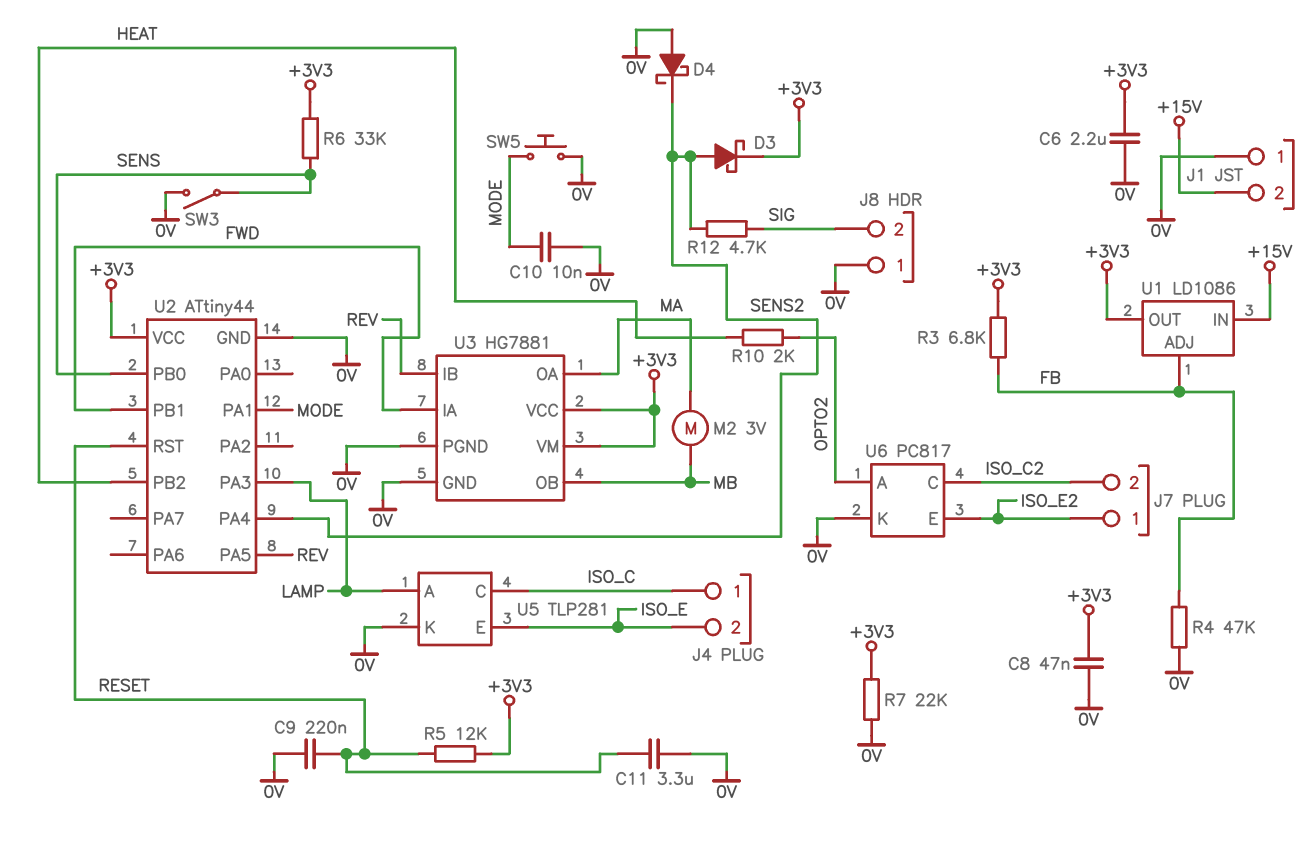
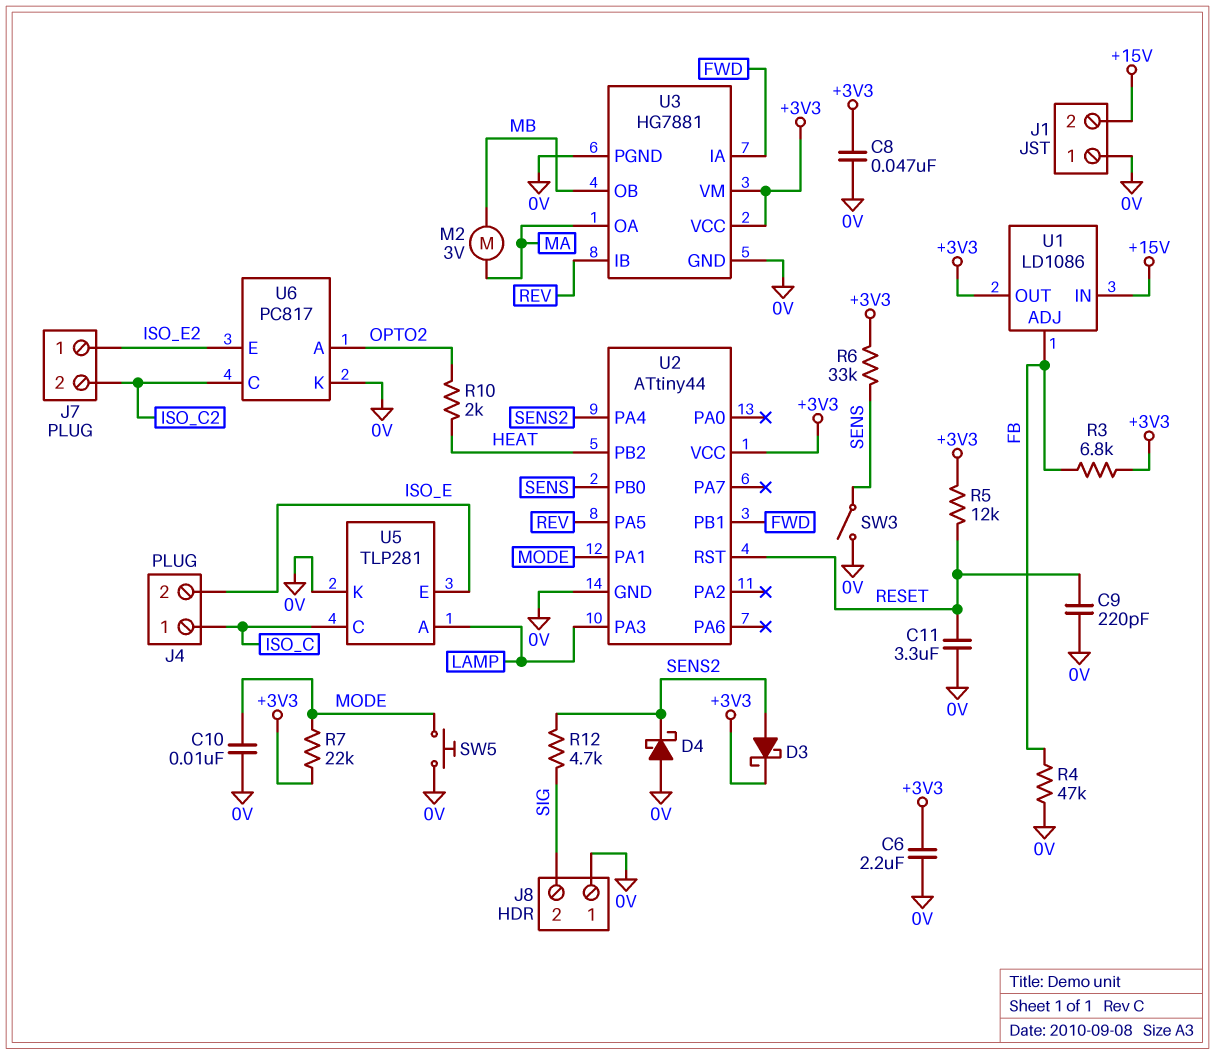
C9: 220nF (0V, RESET) -> 220pF (0V, RESET)
R7: 22k (+3V3, 0V) -> 22k (+3V3, MODE)

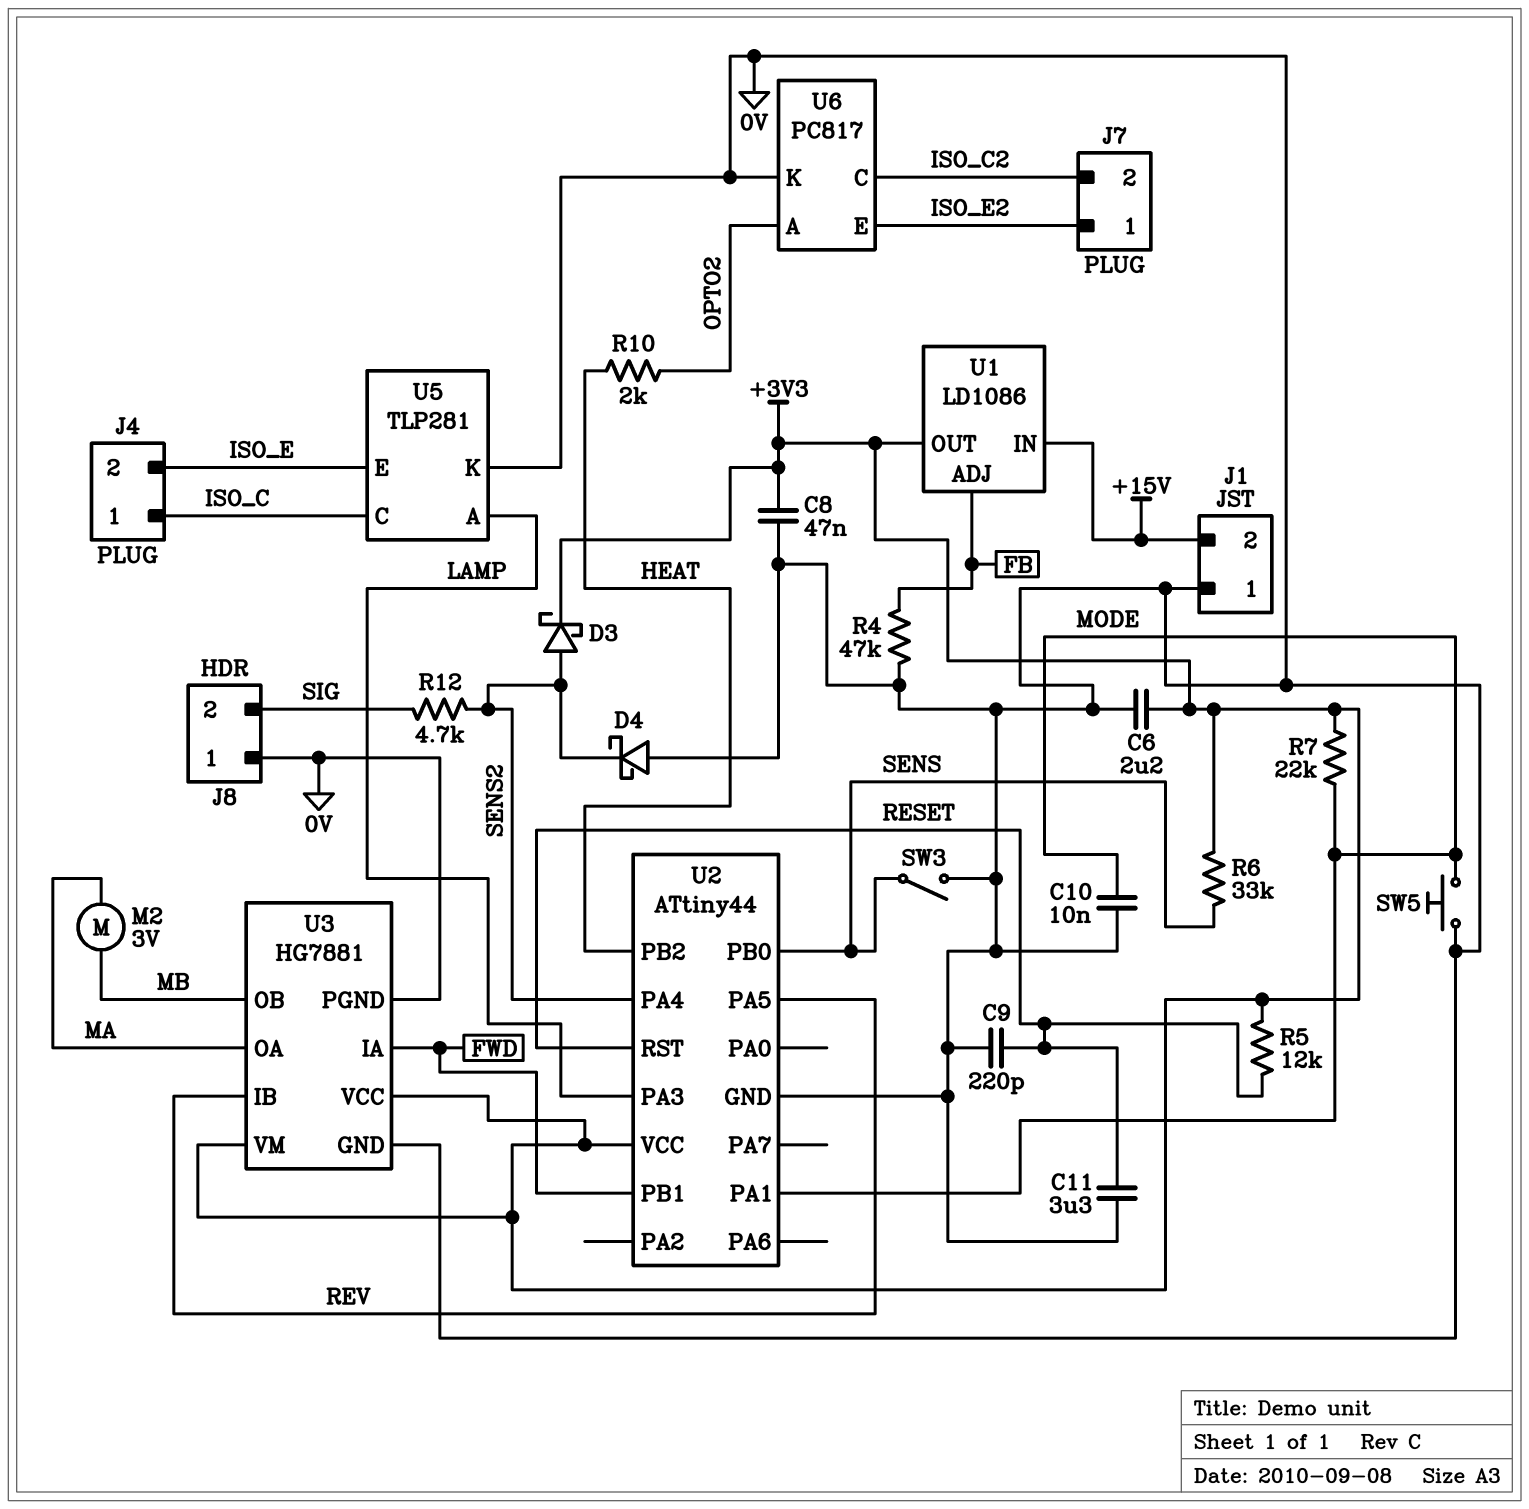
R3: 6.8k (+3V3, FB) -> none

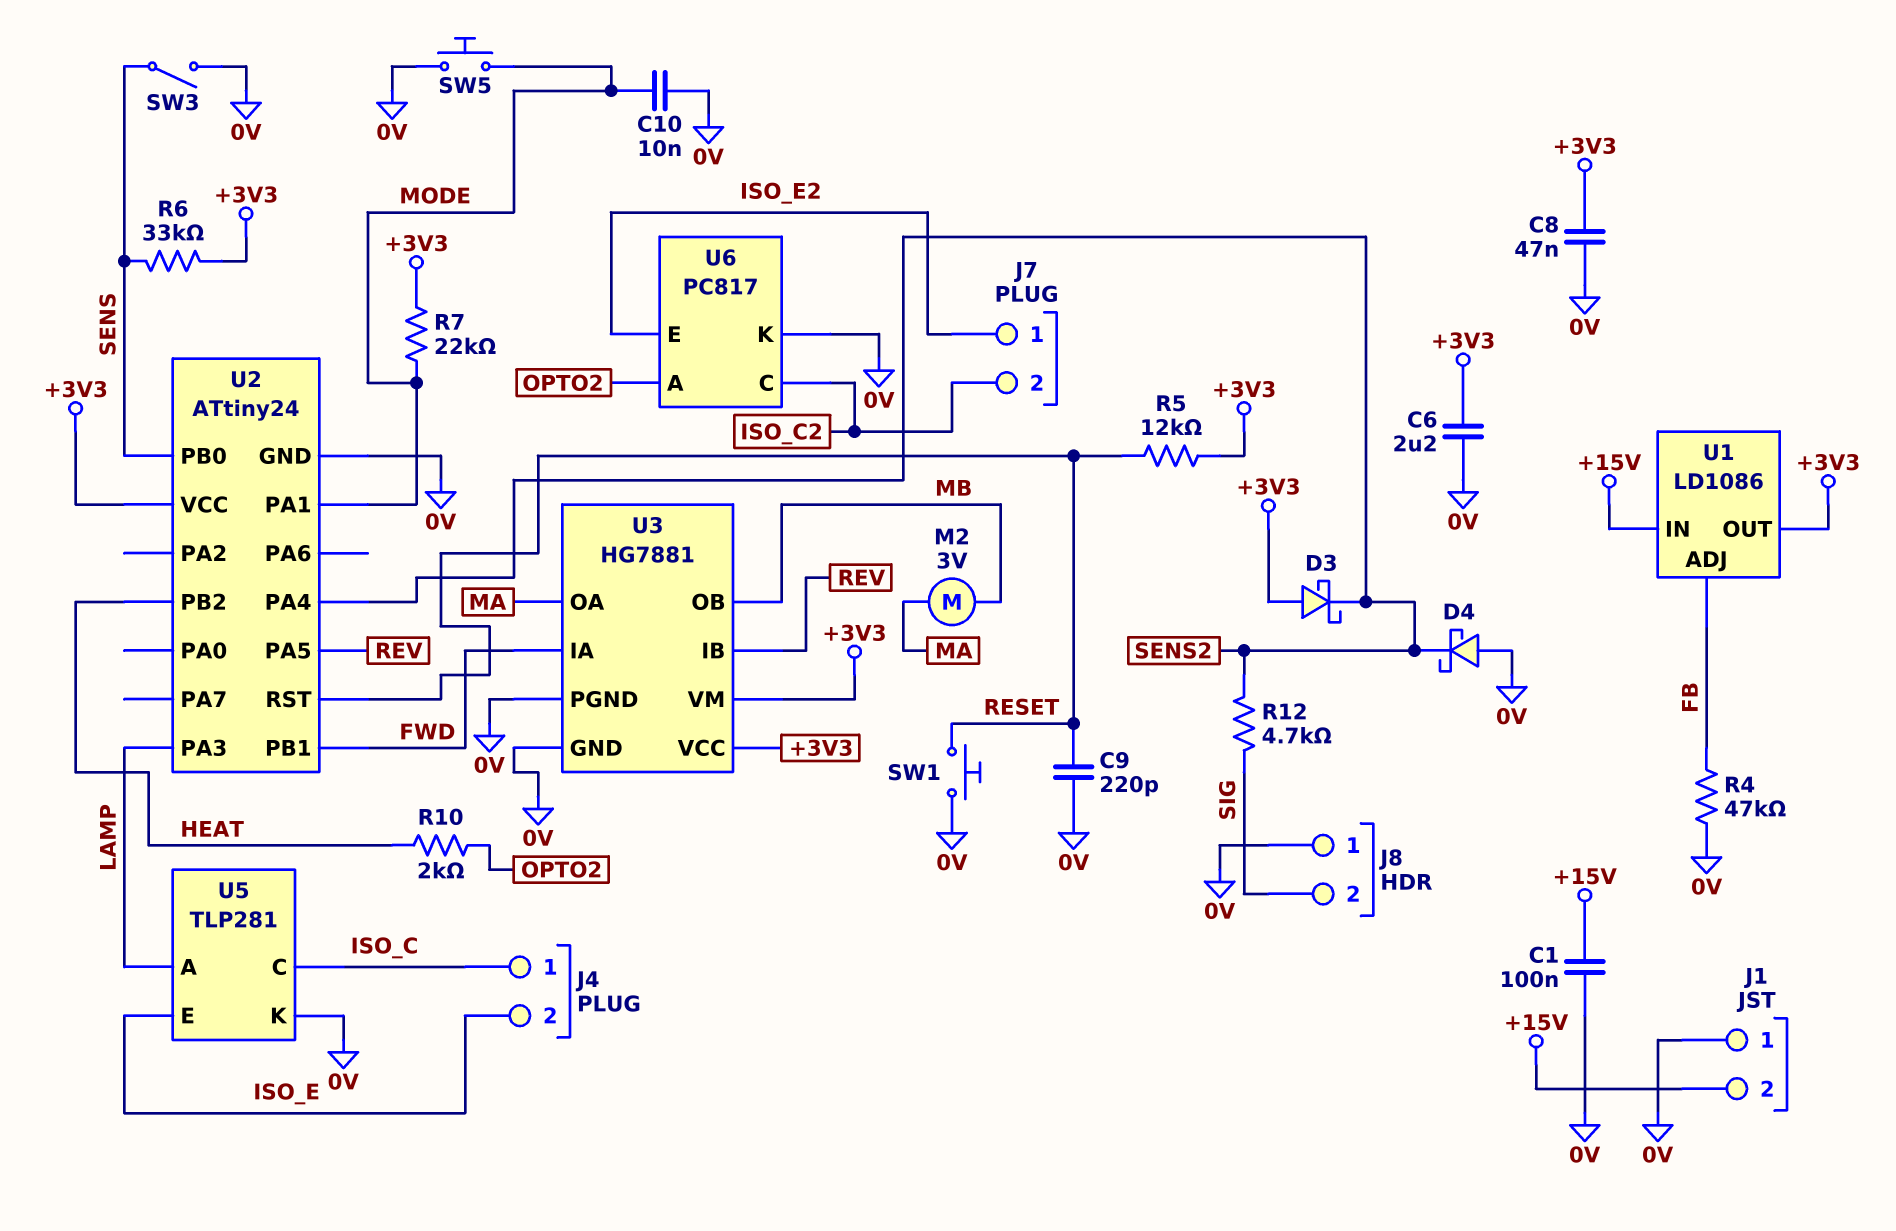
C1: none -> 100nF (+15V, 0V)
C11: 3.3uF (0V, RESET) -> none
D3: schottky (A SENS2, K +3V3) -> schottky (A +3V3, K SENS2)
SW1: none -> button (0V, RESET)
U2: ATtiny44 -> ATtiny24

